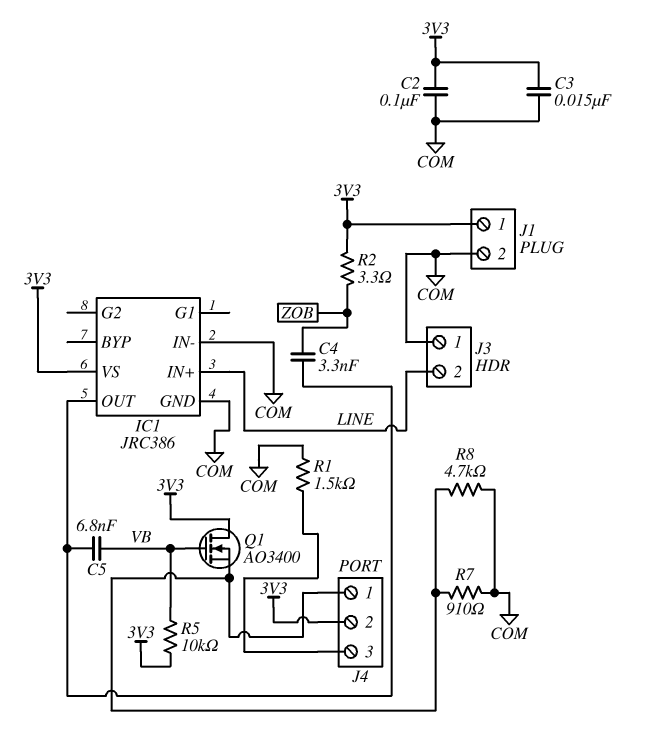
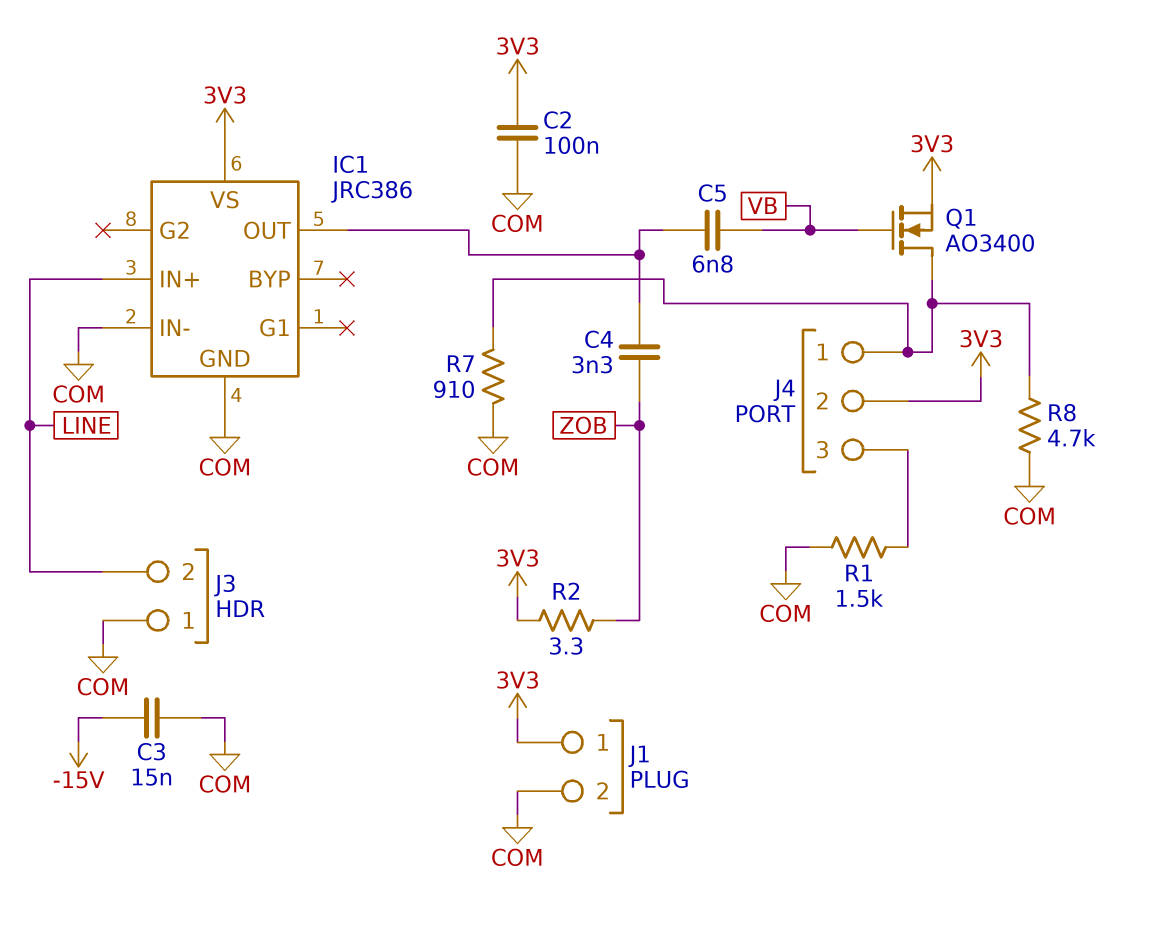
C3: 15nF (3V3, COM) -> 15nF (-15V, COM)
Q1: NMOS AO3400 (G VB, D 3V3, S J4/1) -> NMOS AO3400 (G VB, D J4/1, S 3V3)
R5: 10k (3V3, VB) -> none

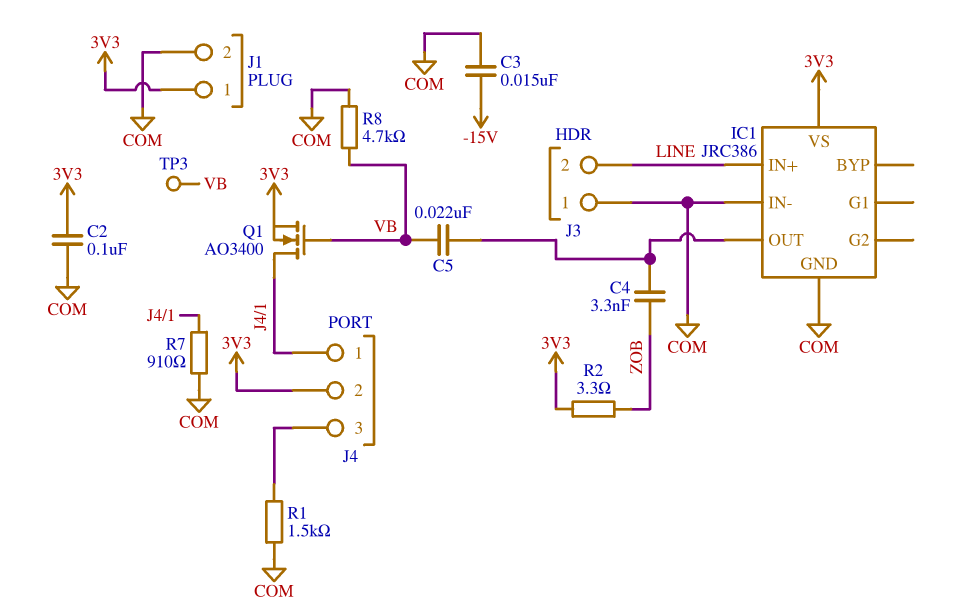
C5: 6.8nF (IC1/OUT, VB) -> 22nF (IC1/OUT, VB)
R8: 4.7k (COM, J4/1) -> 4.7k (COM, VB)
TP3: none -> test point (VB)

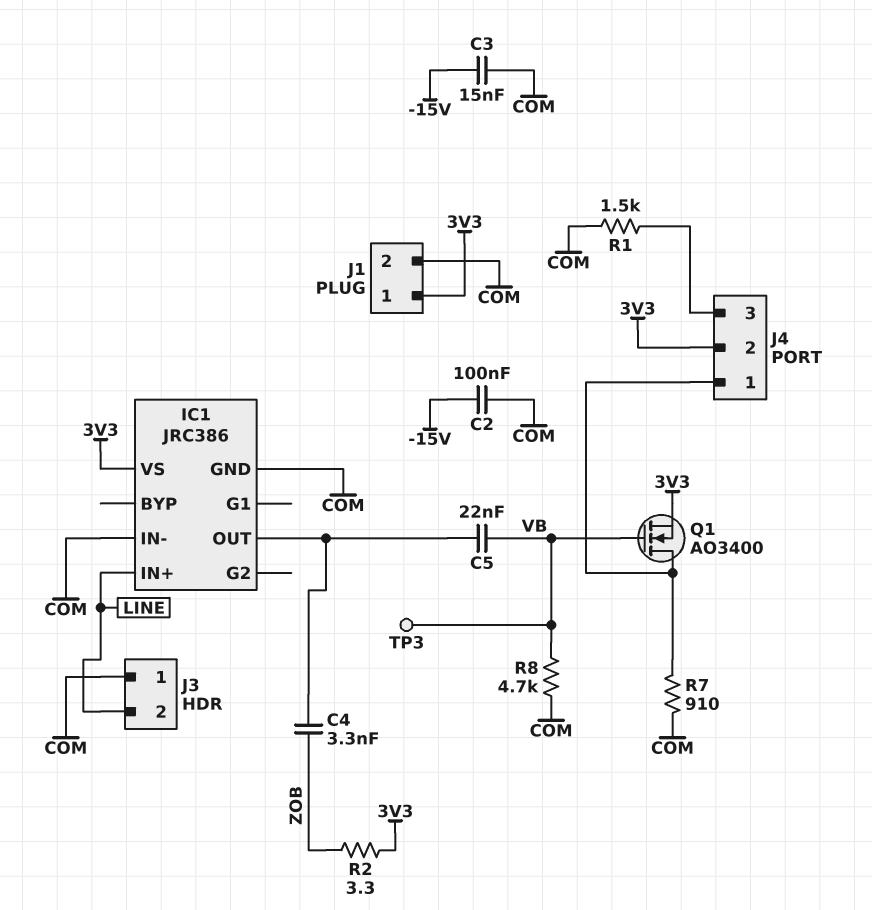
C2: 100nF (3V3, COM) -> 100nF (-15V, COM)

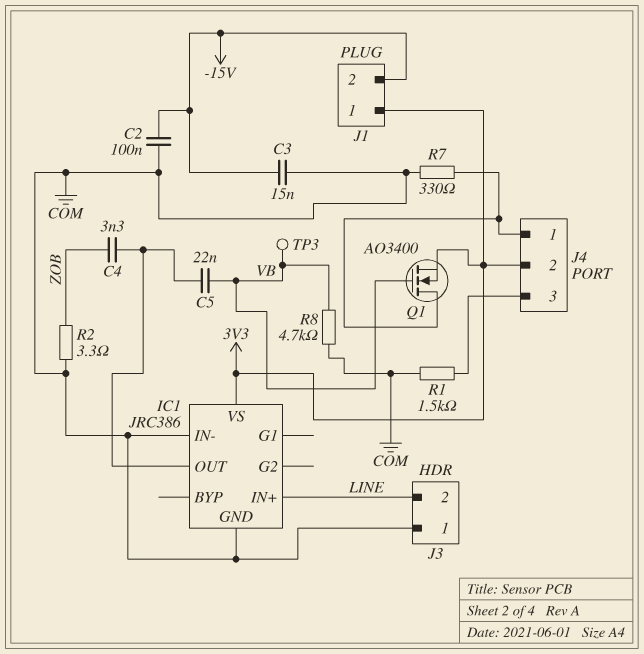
J1 pin 2: COM -> -15V
R2: 3.3 (3V3, ZOB) -> 3.3 (COM, ZOB)
R7: 910 (COM, J4/1) -> 330 (COM, J4/1)

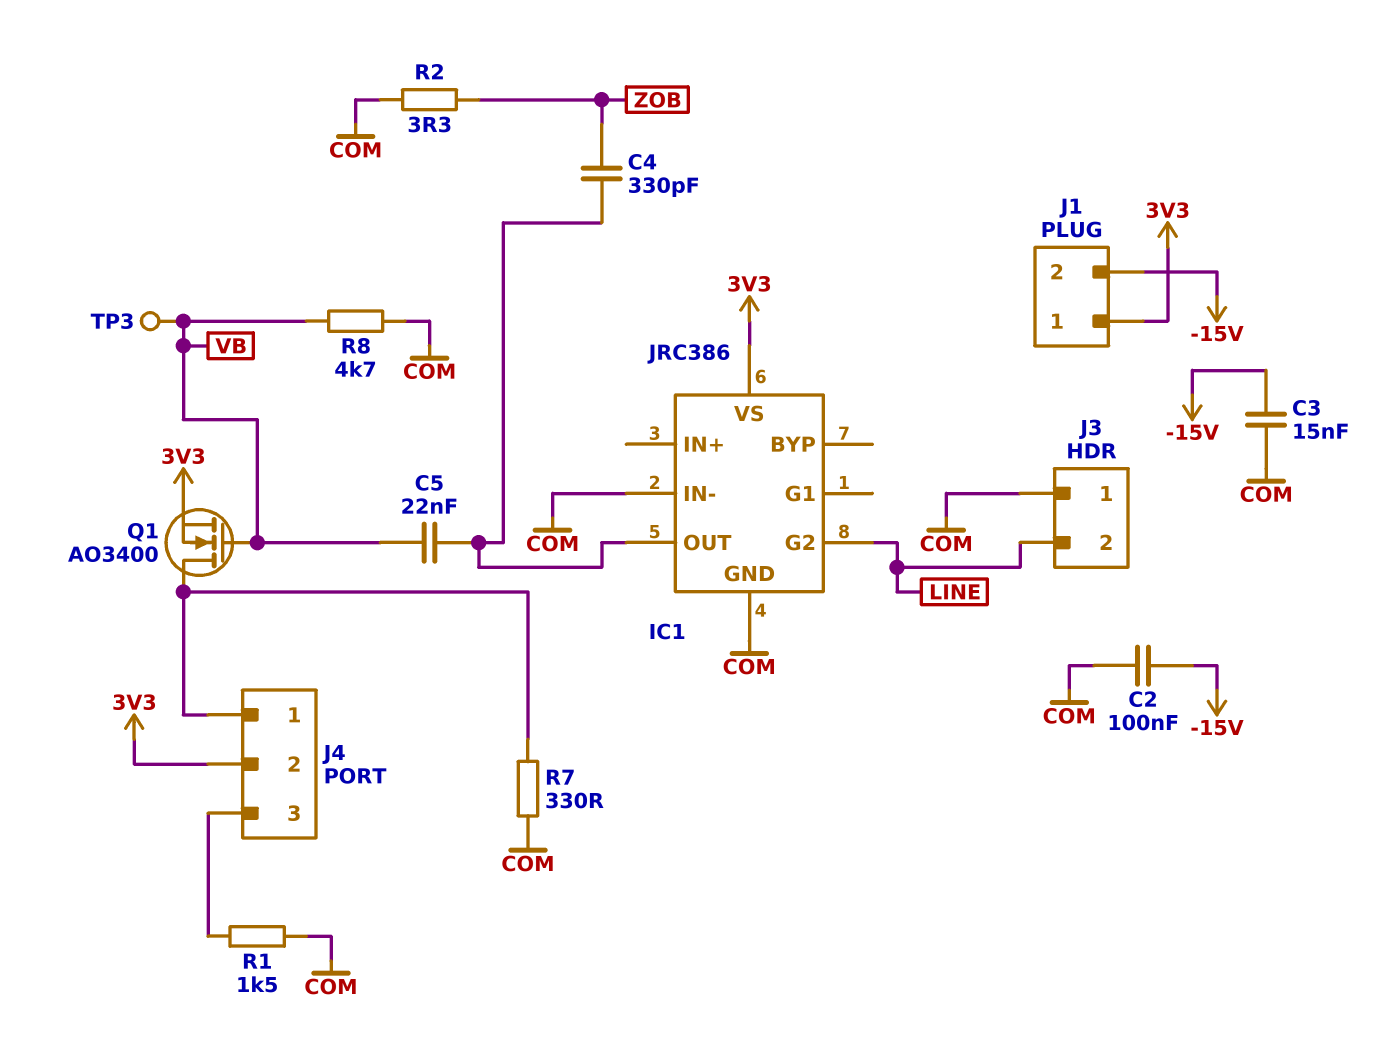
C4: 3.3nF (IC1/OUT, ZOB) -> 330pF (IC1/OUT, ZOB)
IC1 pin G2: none -> LINE
IC1 pin IN+: LINE -> none

